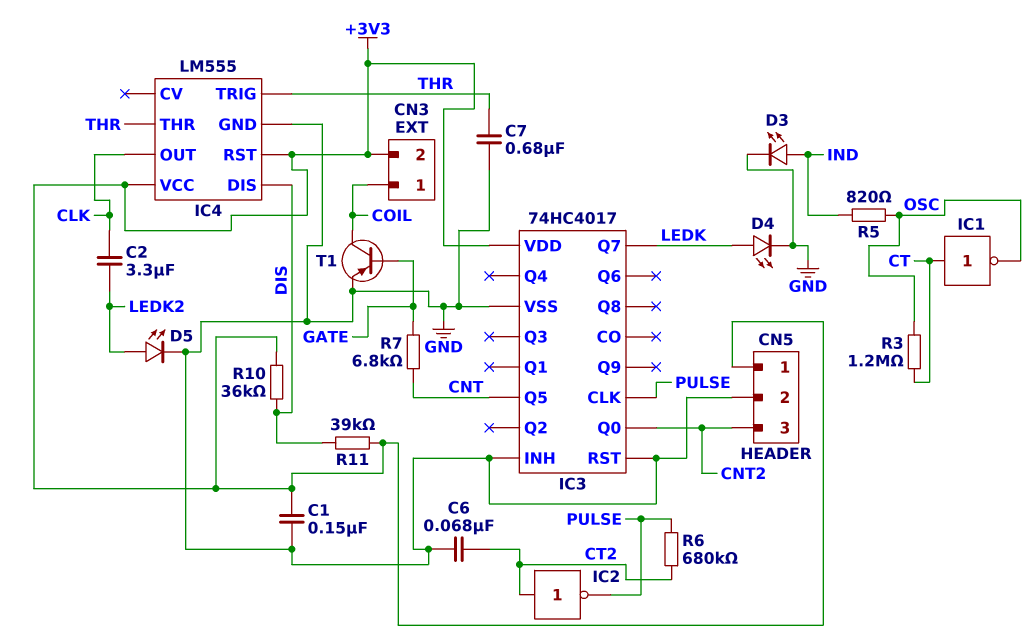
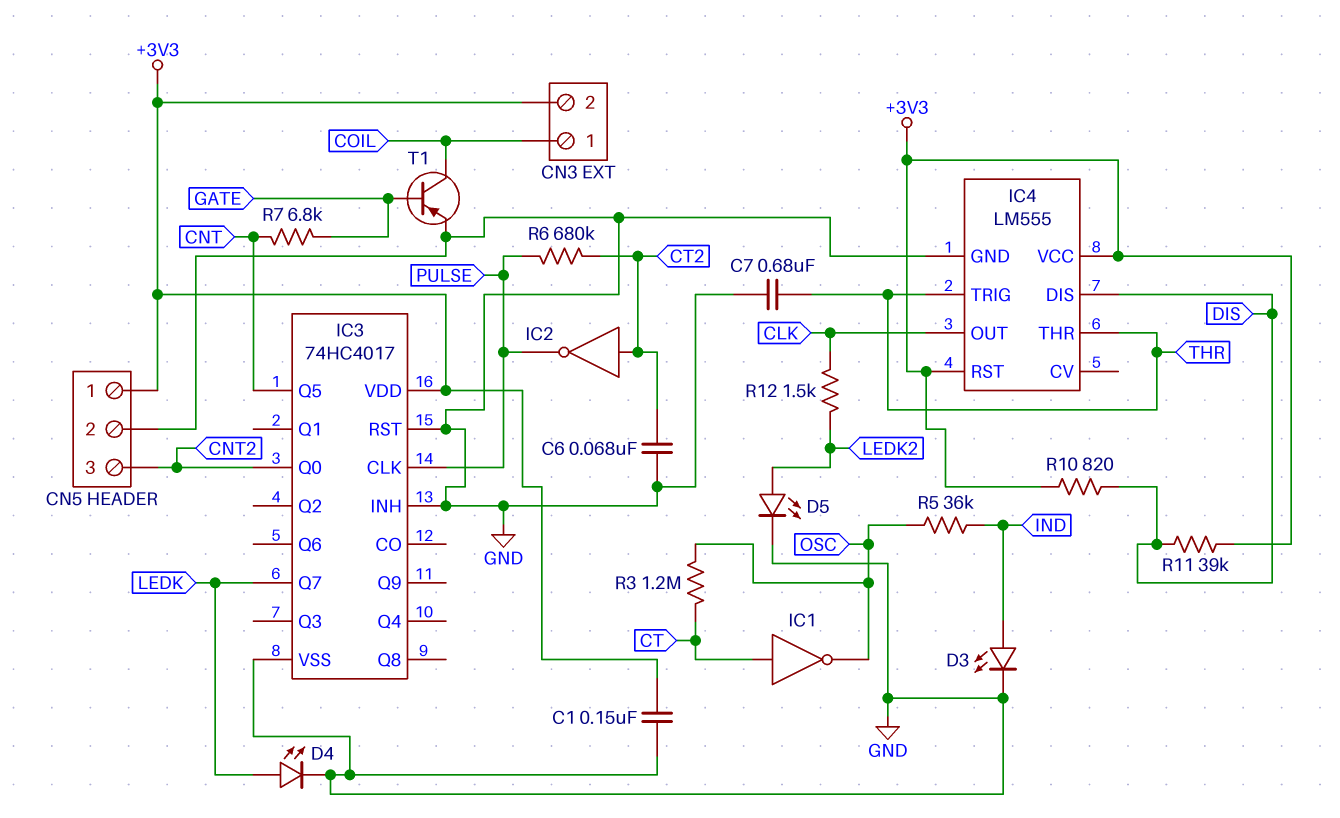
C2: 3.3uF (CLK, LEDK2) -> none
R5: 820 (IND, OSC) -> 36k (IND, OSC)
R10: 36k (+3V3, DIS) -> 820 (+3V3, DIS)
R12: none -> 1.5k (CLK, LEDK2)

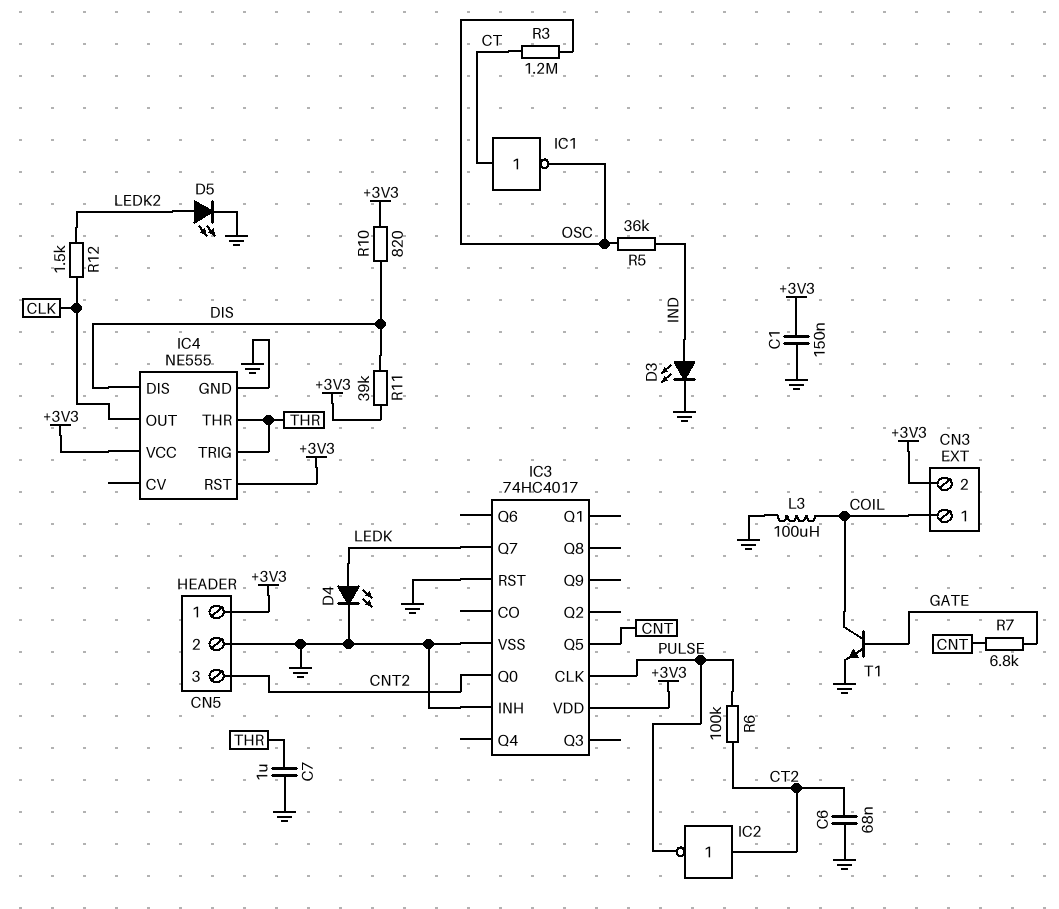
C7: 680nF (GND, THR) -> 1uF (GND, THR)
IC4: LM555 -> NE555
L3: none -> 100uH (COIL, GND)
R6: 680k (CT2, PULSE) -> 100k (CT2, PULSE)
T1: PNP (B GATE, C COIL, E GND) -> NPN (B GATE, C COIL, E GND)

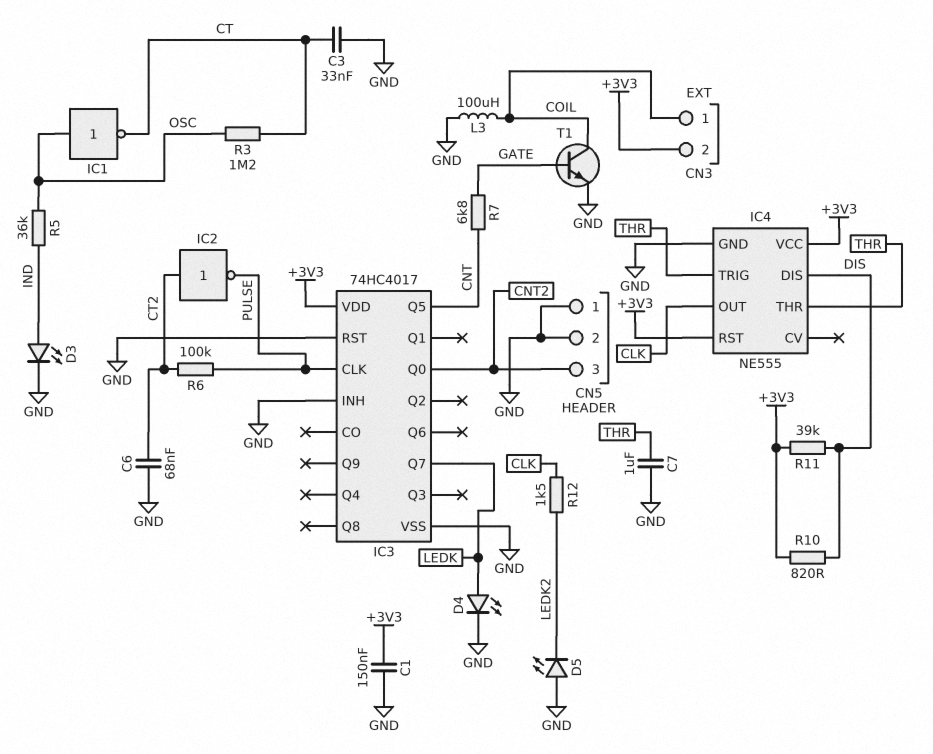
C3: none -> 33nF (CT, GND)
CN5 pin 1: +3V3 -> GND
D5: LED (A LEDK2, K GND) -> LED (A GND, K LEDK2)
IC1: NOT (in CT, out OSC) -> NOT (in OSC, out CT)

